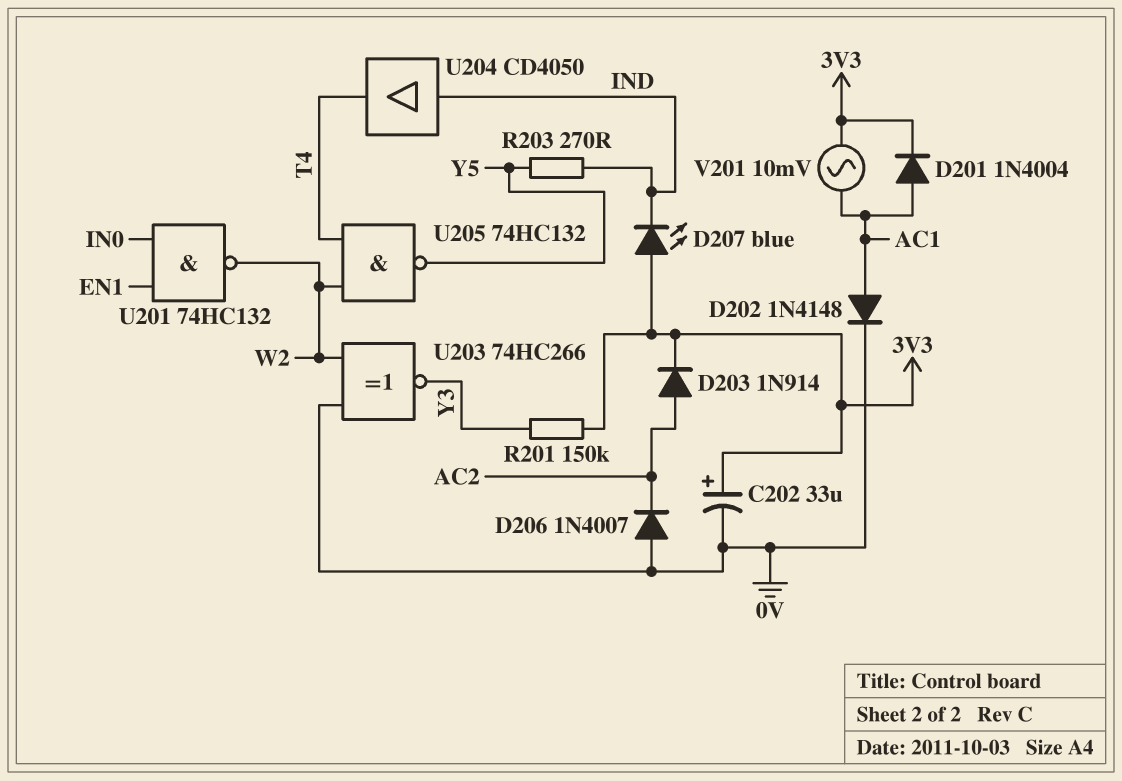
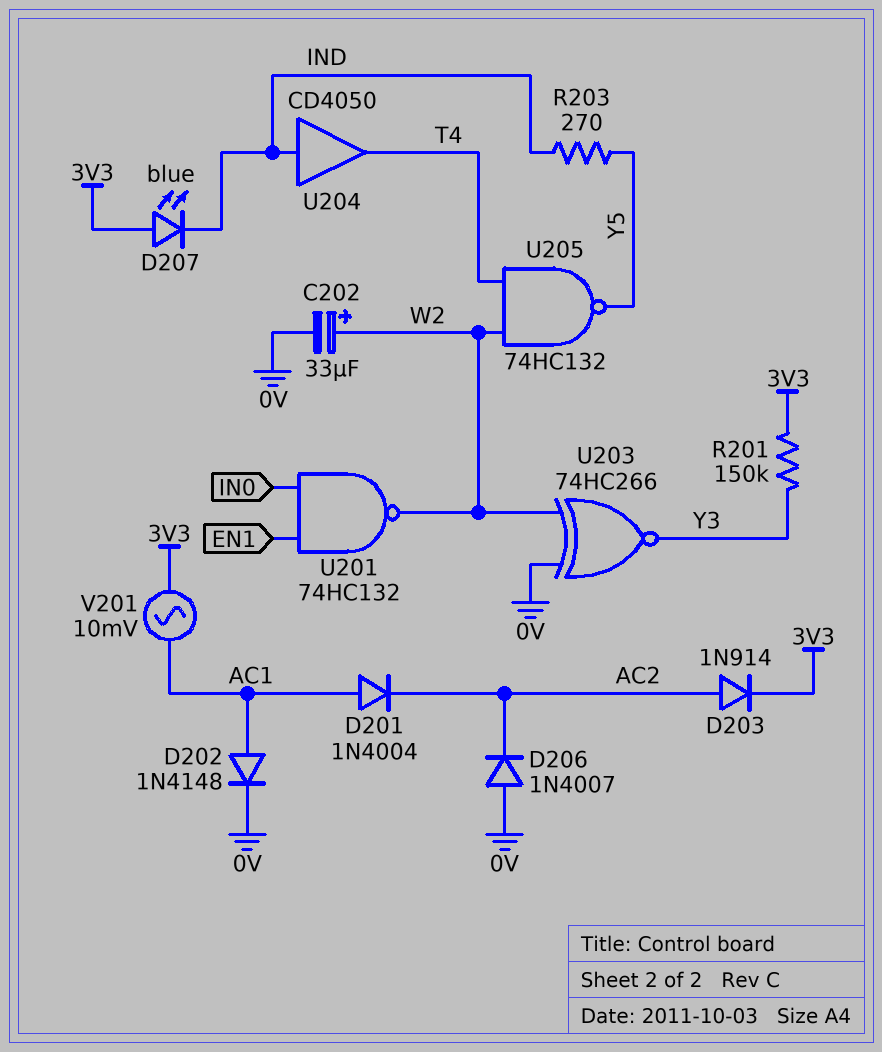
C202: 33uF (plus 3V3, minus 0V) -> 33uF (plus W2, minus 0V)
D201: diode 1N4004 (A AC1, K 3V3) -> diode 1N4004 (A AC1, K AC2)

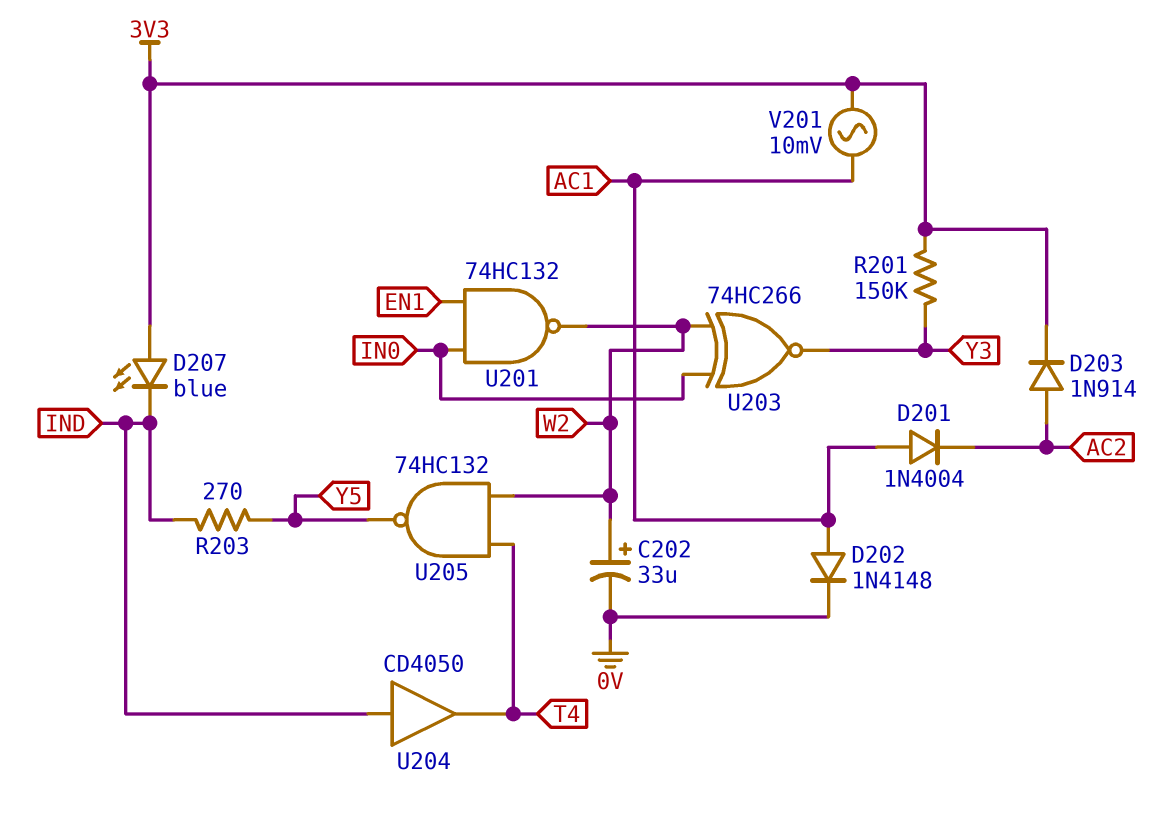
D206: diode 1N4007 (A 0V, K AC2) -> none
U203: XNOR 74HC266 (in 0V, in W2, out Y3) -> XNOR 74HC266 (in IN0, in W2, out Y3)

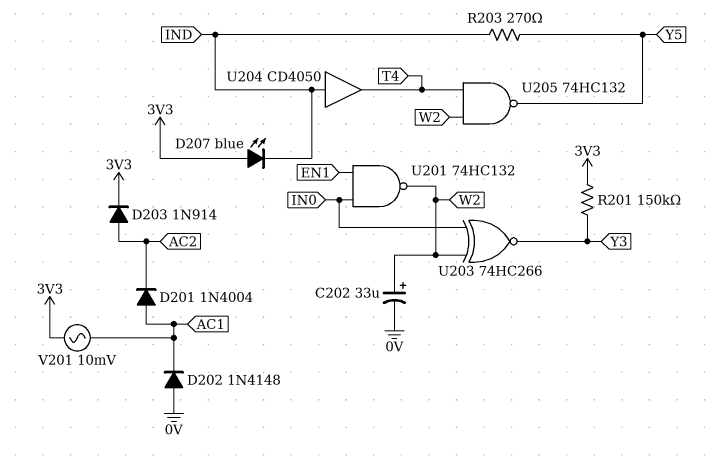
D202: diode 1N4148 (A AC1, K 0V) -> diode 1N4148 (A 0V, K AC1)

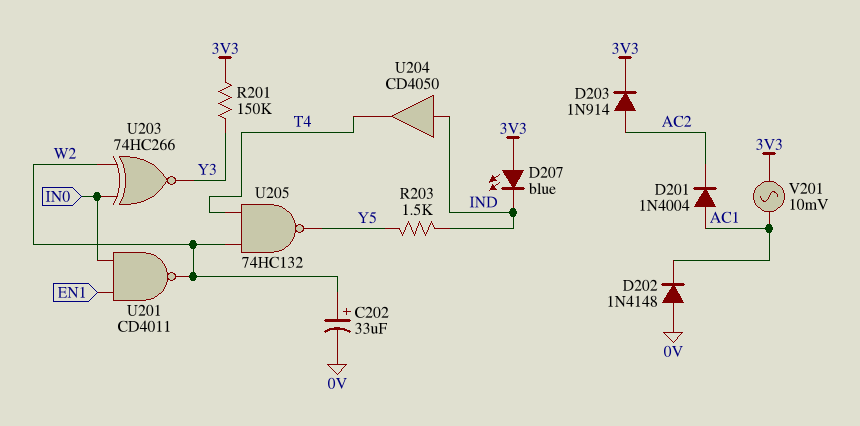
R203: 270 (IND, Y5) -> 1.5k (IND, Y5)
U201: NAND 74HC132 (in EN1, in IN0, out W2) -> NAND CD4011 (in EN1, in IN0, out W2)

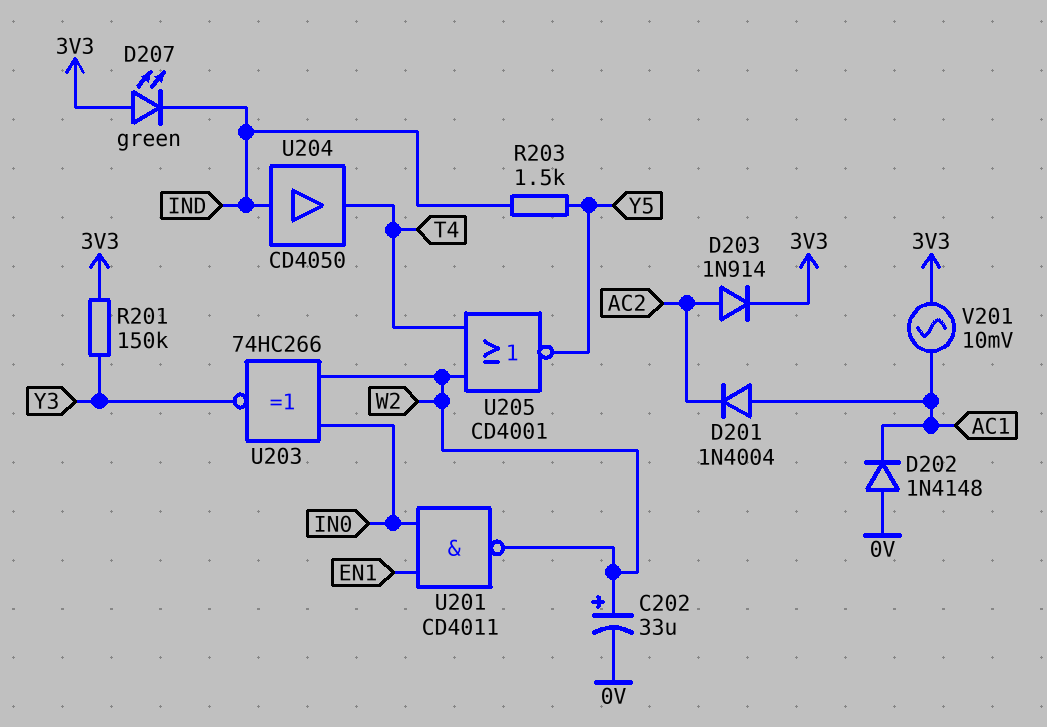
D207: LED blue (A 3V3, K IND) -> LED green (A 3V3, K IND)
U205: NAND 74HC132 (in T4, in W2, out Y5) -> NOR CD4001 (in T4, in W2, out Y5)

